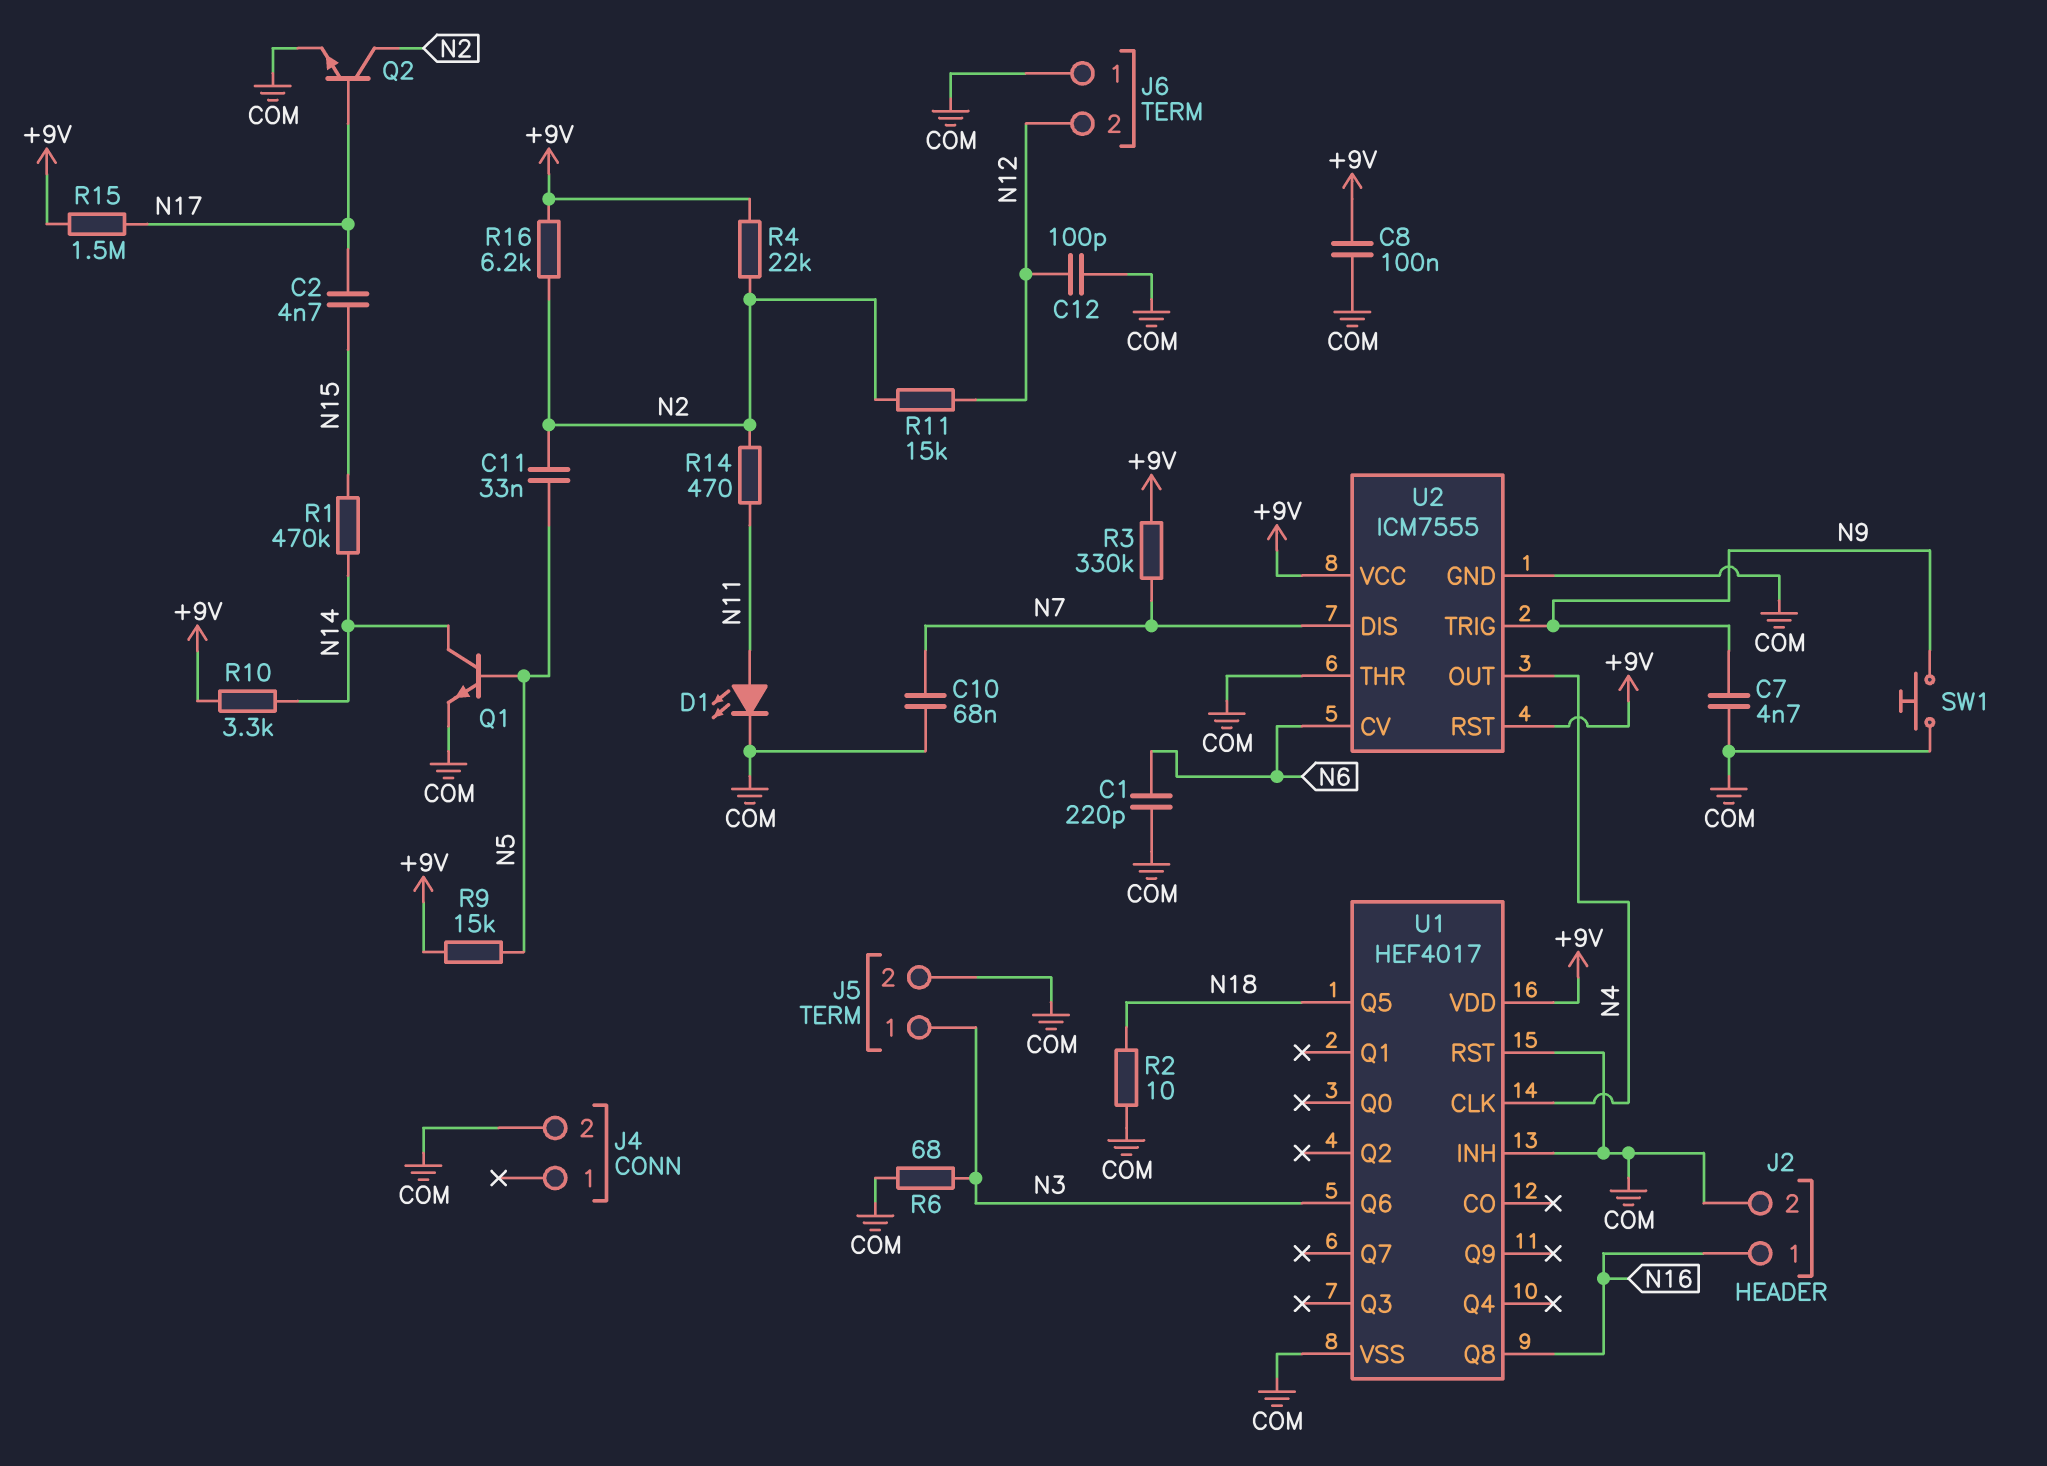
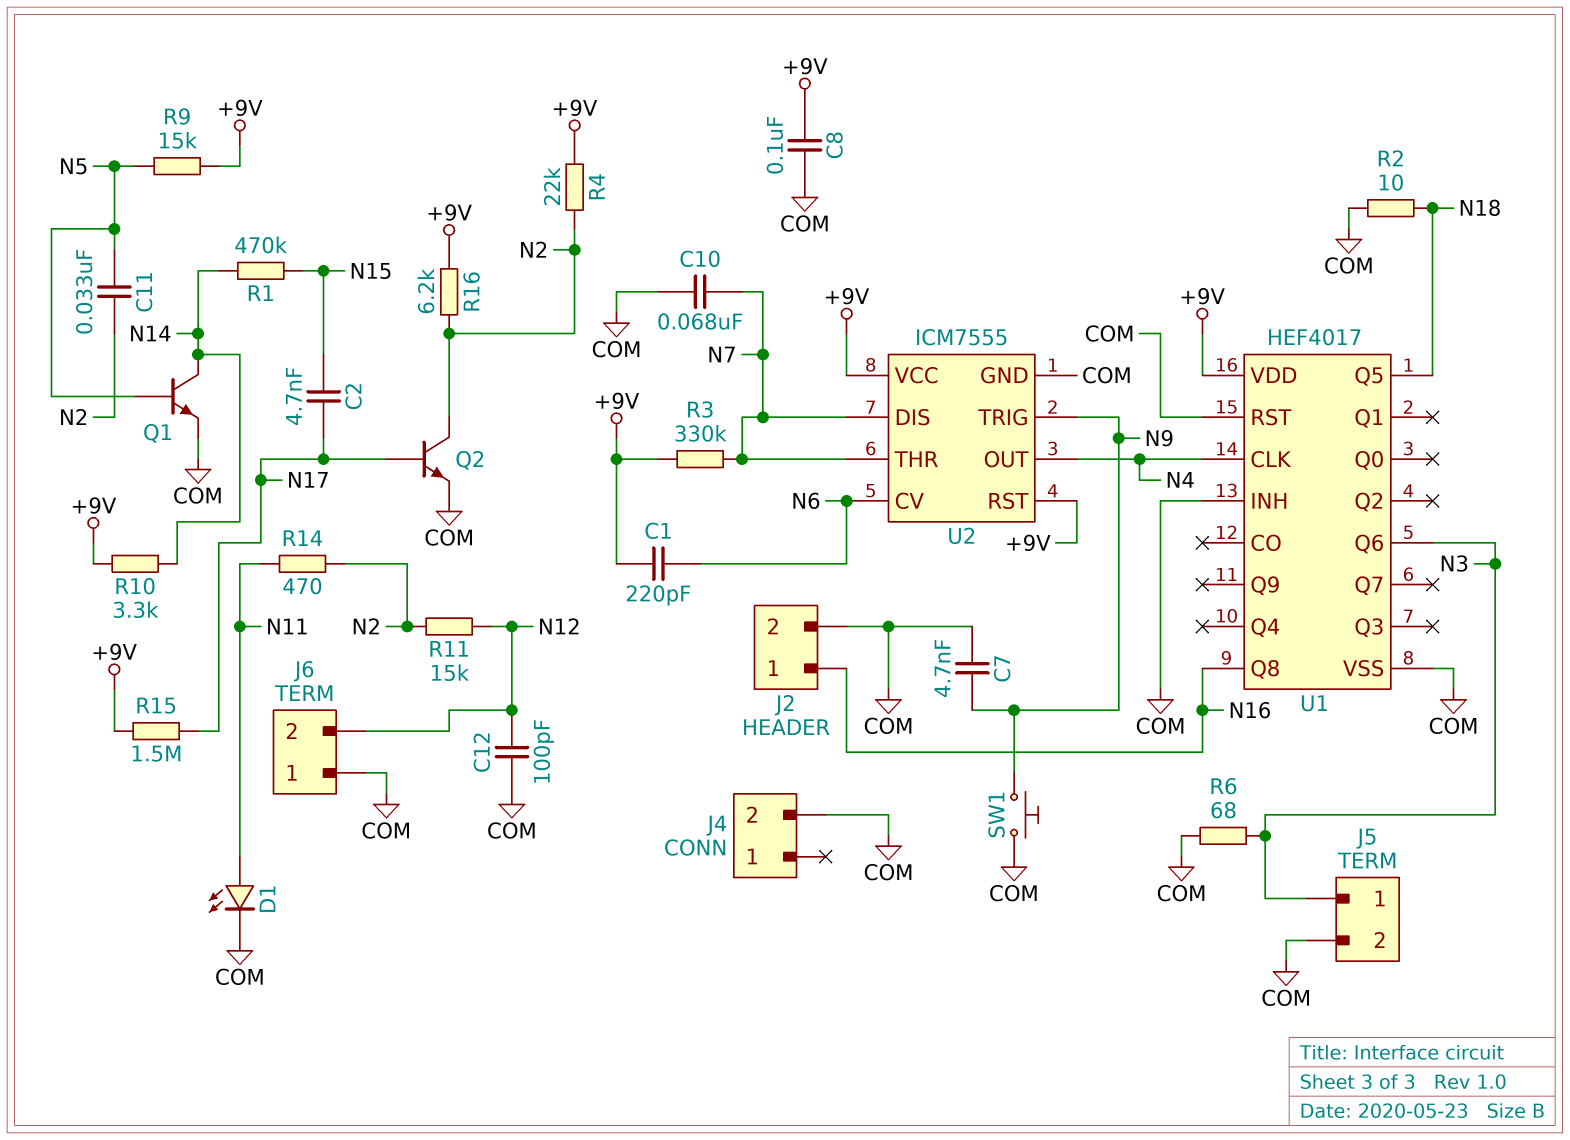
C1: 220pF (COM, N6) -> 220pF (+9V, N6)
U2 pin THR: COM -> N7

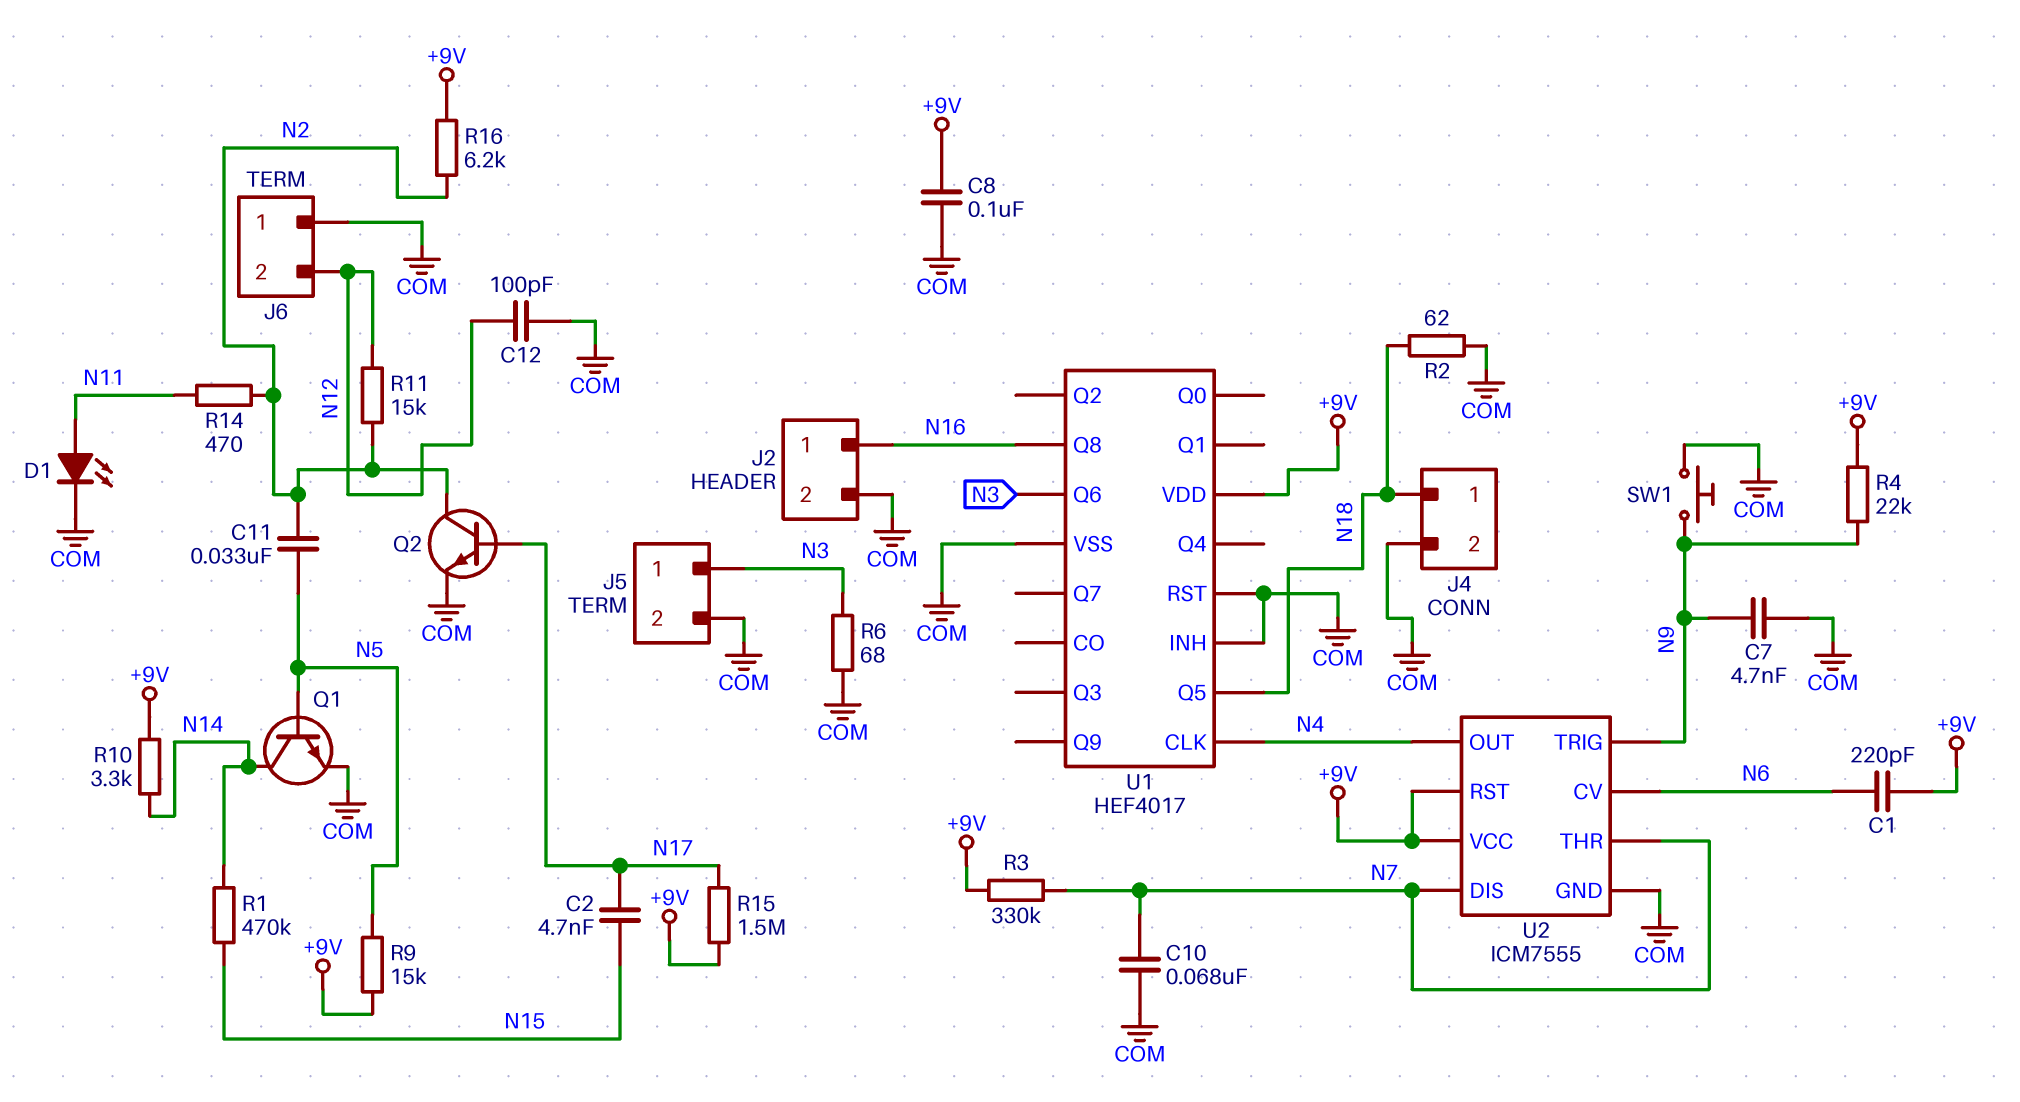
J4 pin 1: none -> N18
R2: 10 (COM, N18) -> 62 (COM, N18)
R4: 22k (+9V, N2) -> 22k (+9V, N9)

